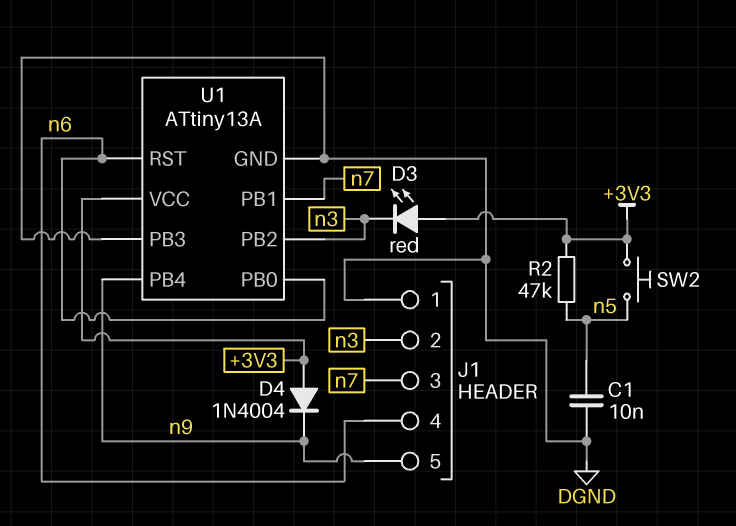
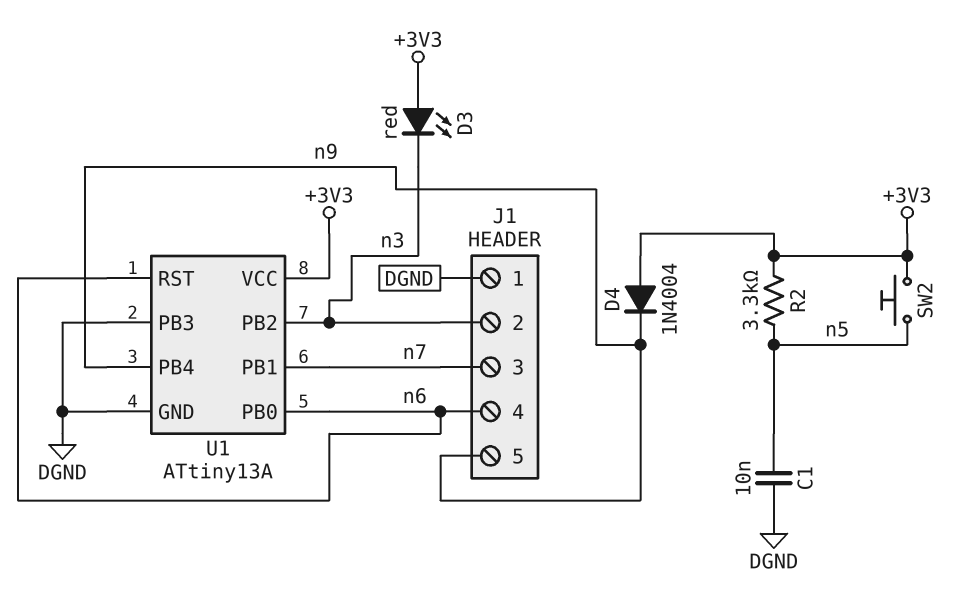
R2: 47k (+3V3, n5) -> 3.3k (+3V3, n5)

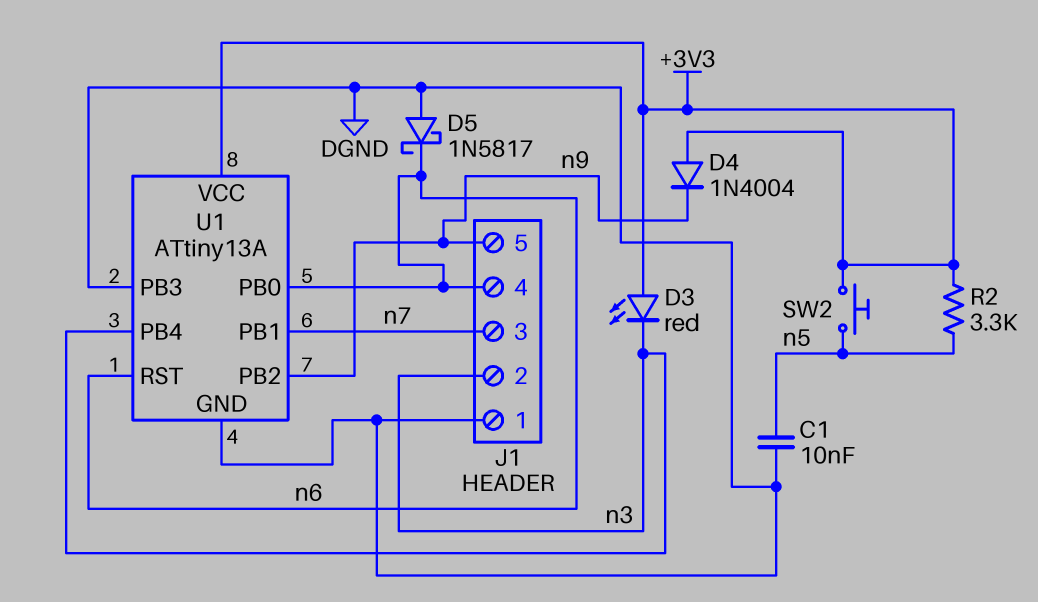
D5: none -> schottky 1N5817 (A DGND, K n6)
U1 pin PB2: n3 -> n9
U1 pin PB4: n9 -> n3

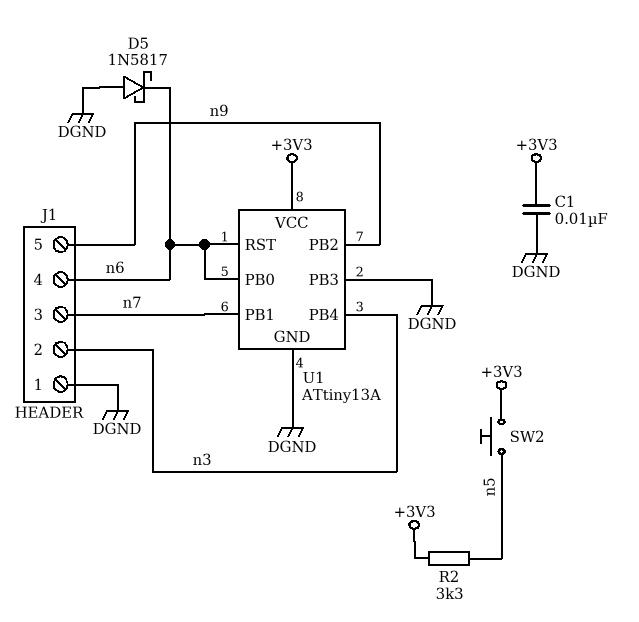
C1: 10nF (DGND, n5) -> 10nF (+3V3, DGND)
D3: LED red (A +3V3, K n3) -> none
D4: diode 1N4004 (A +3V3, K n9) -> none

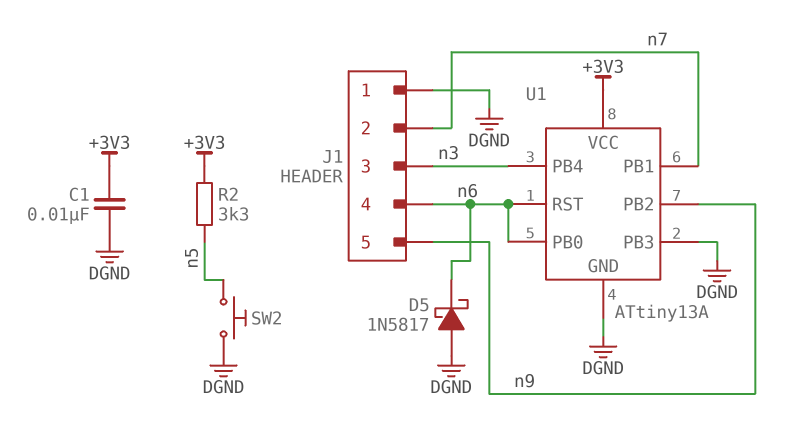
J1 pin 2: n3 -> n7
J1 pin 3: n7 -> n3
SW2: button (+3V3, n5) -> button (DGND, n5)

